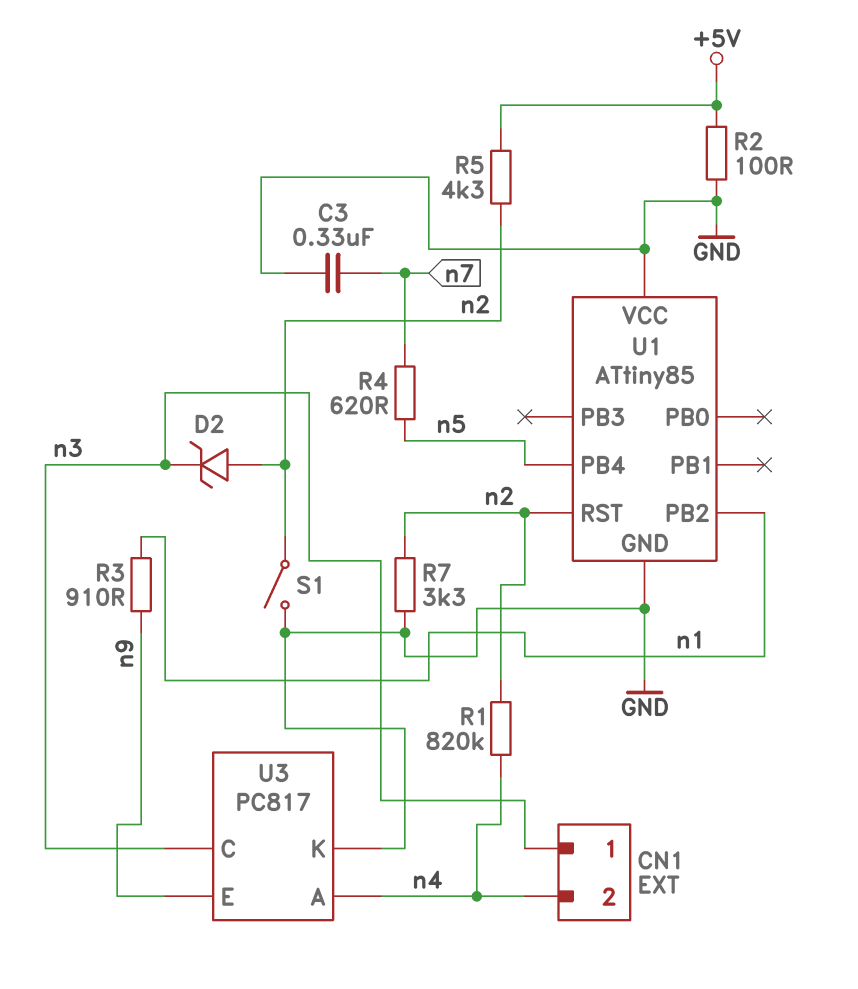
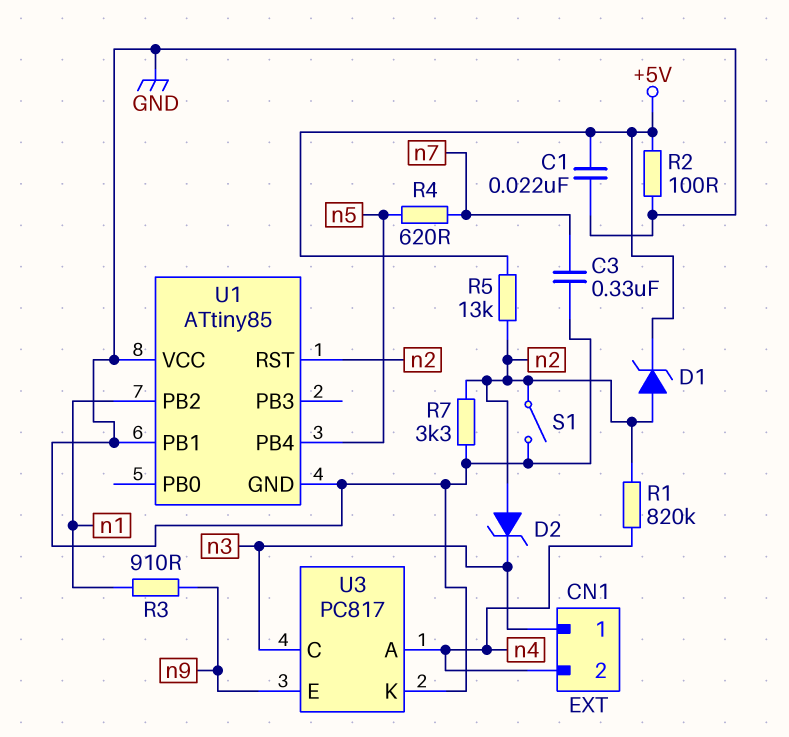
C1: none -> 22nF (+5V, GND)
D1: none -> zener (A n2, K +5V)
R5: 4.3k (+5V, n2) -> 13k (+5V, n2)
U1 pin PB1: none -> GND

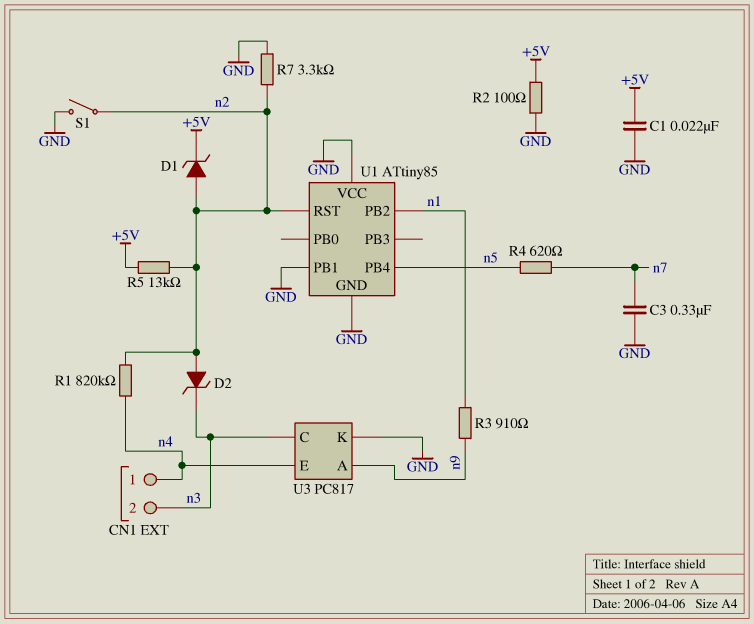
CN1 pin 1: n3 -> n4
CN1 pin 2: n4 -> n3
U3 pin A: n4 -> n9
U3 pin E: n9 -> n4

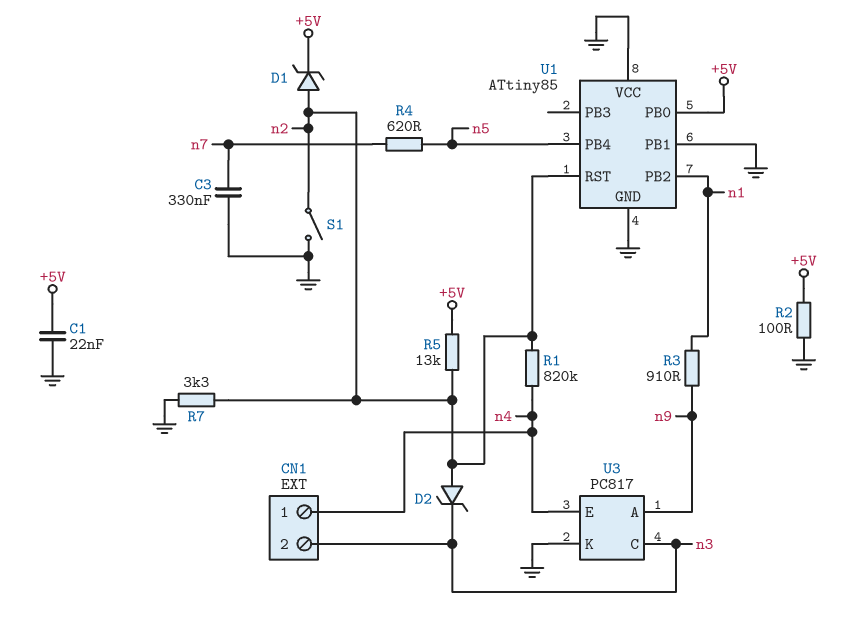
U1 pin PB0: none -> +5V

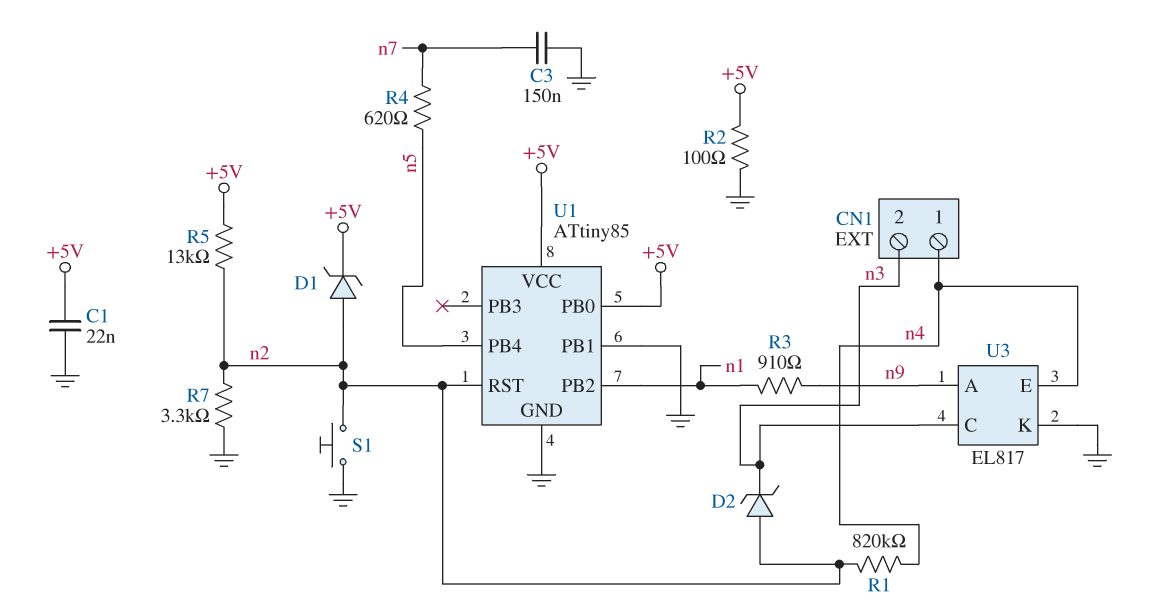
C3: 330nF (GND, n7) -> 150nF (GND, n7)
S1: switch (GND, n2) -> button (GND, n2)
U1 pin VCC: GND -> +5V
U3: PC817 -> EL817

